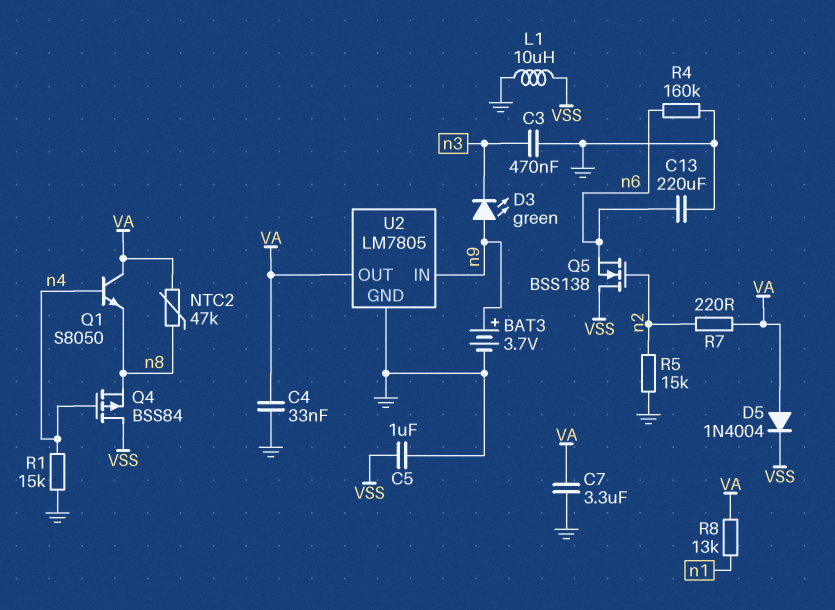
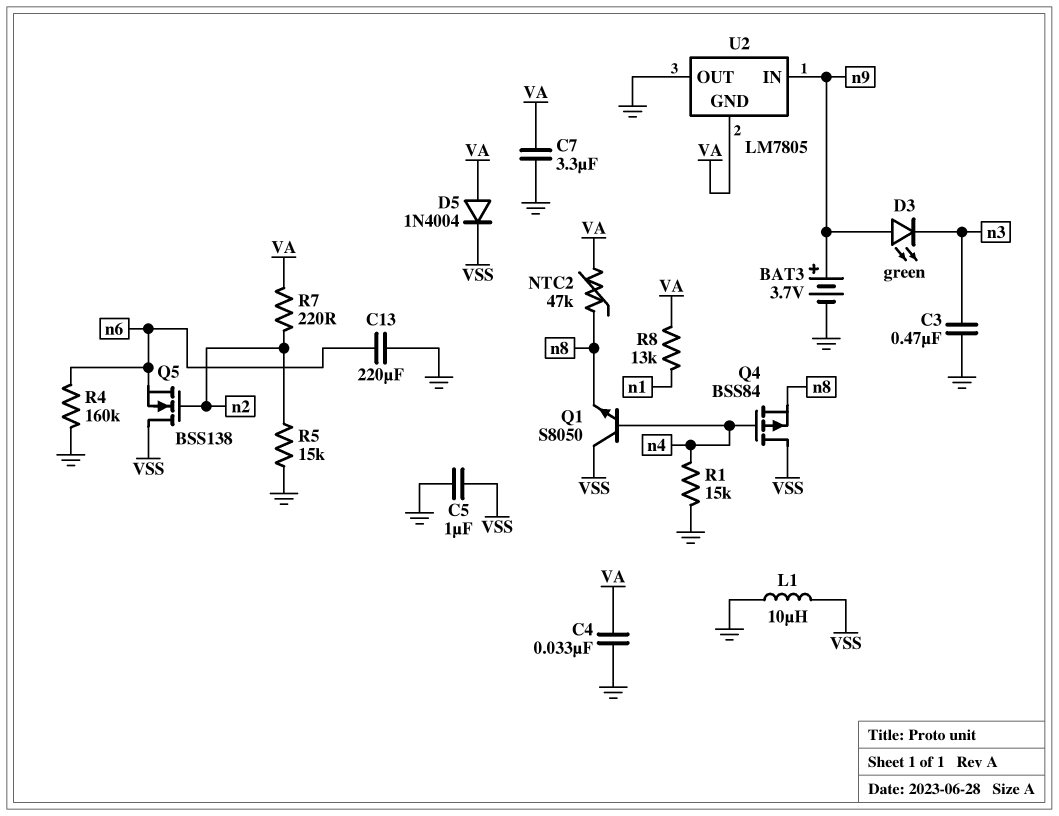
Q1: NPN S8050 (B n4, C VA, E n8) -> NPN S8050 (B n4, C VSS, E n8)
U2 pin GND: GND -> VA
U2 pin OUT: VA -> GND

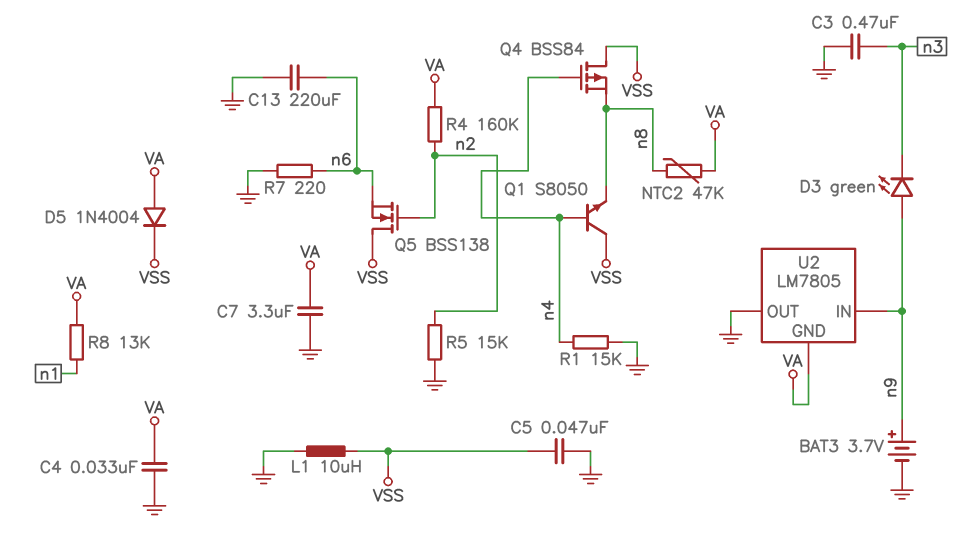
C5: 1uF (GND, VSS) -> 47nF (GND, VSS)
R4: 160k (GND, n6) -> 160k (VA, n2)
R7: 220 (VA, n2) -> 220 (GND, n6)

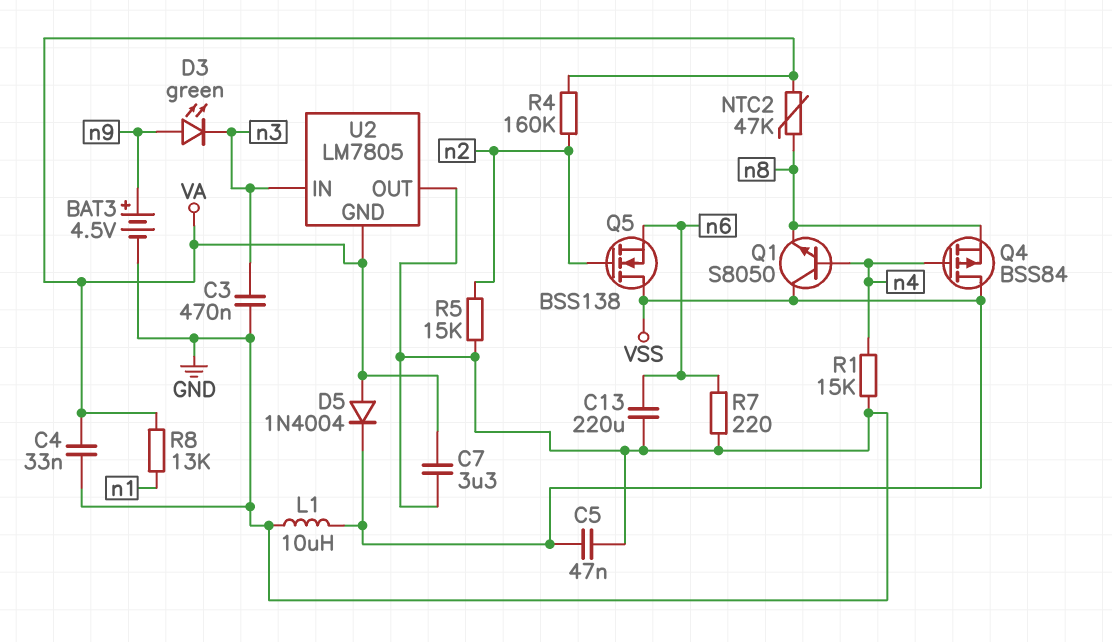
BAT3: 3.7V (plus n9, minus GND) -> 4.5V (plus n9, minus GND)
U2 pin IN: n9 -> n3

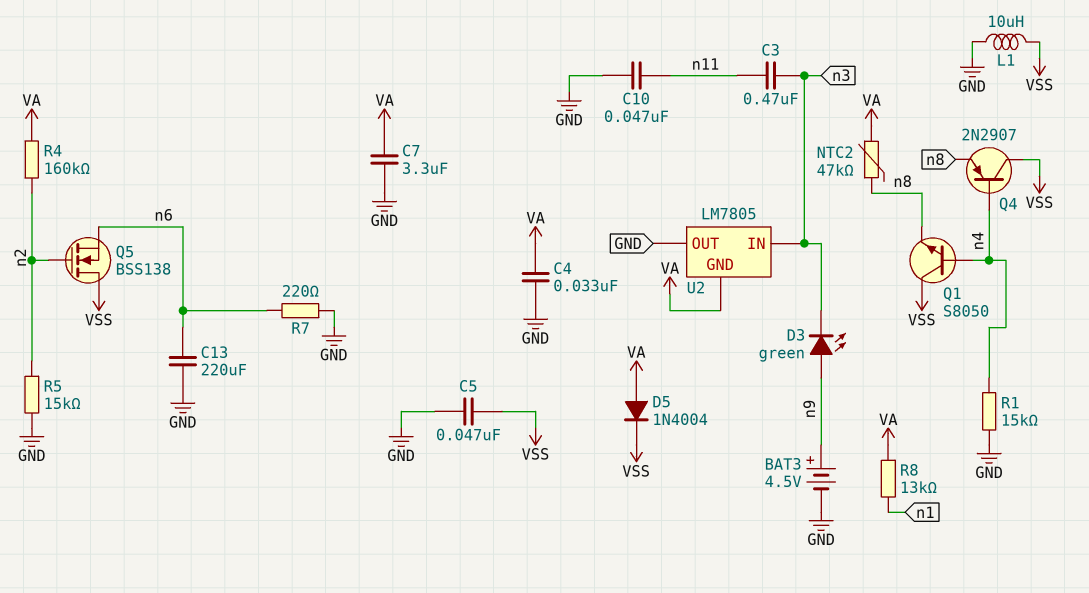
C3: 470nF (GND, n3) -> 470nF (n3, n11)
C10: none -> 47nF (GND, n11)
Q4: PMOS BSS84 (G n4, D VSS, S n8) -> PNP 2N2907 (B n4, C VSS, E n8)

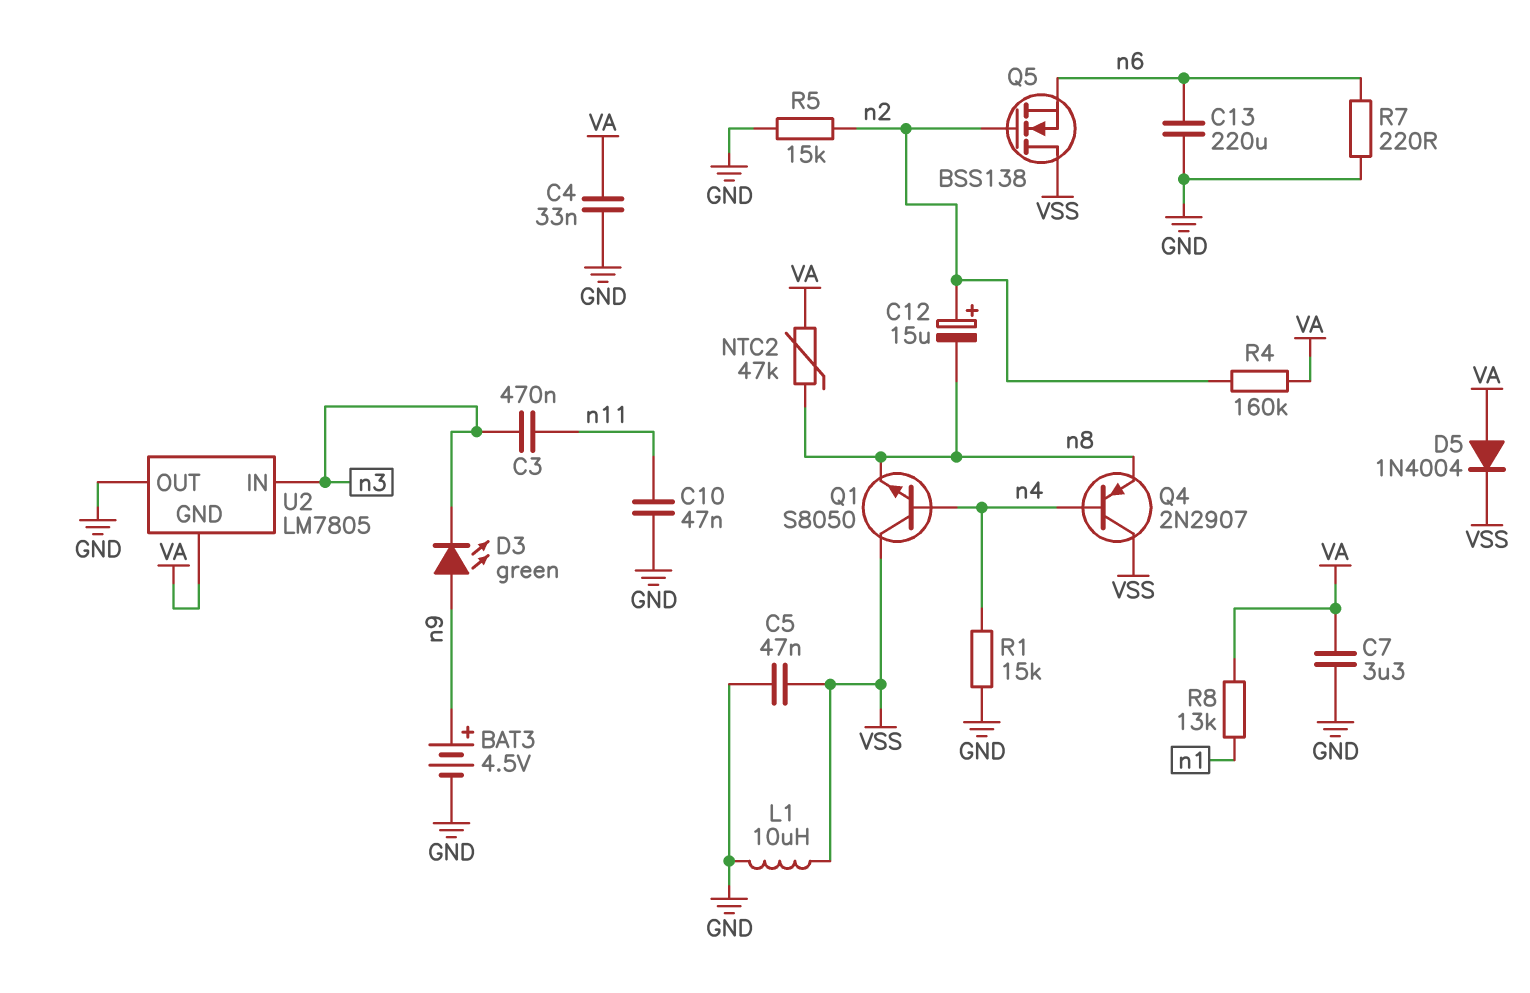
C12: none -> 15uF (plus n2, minus n8)

